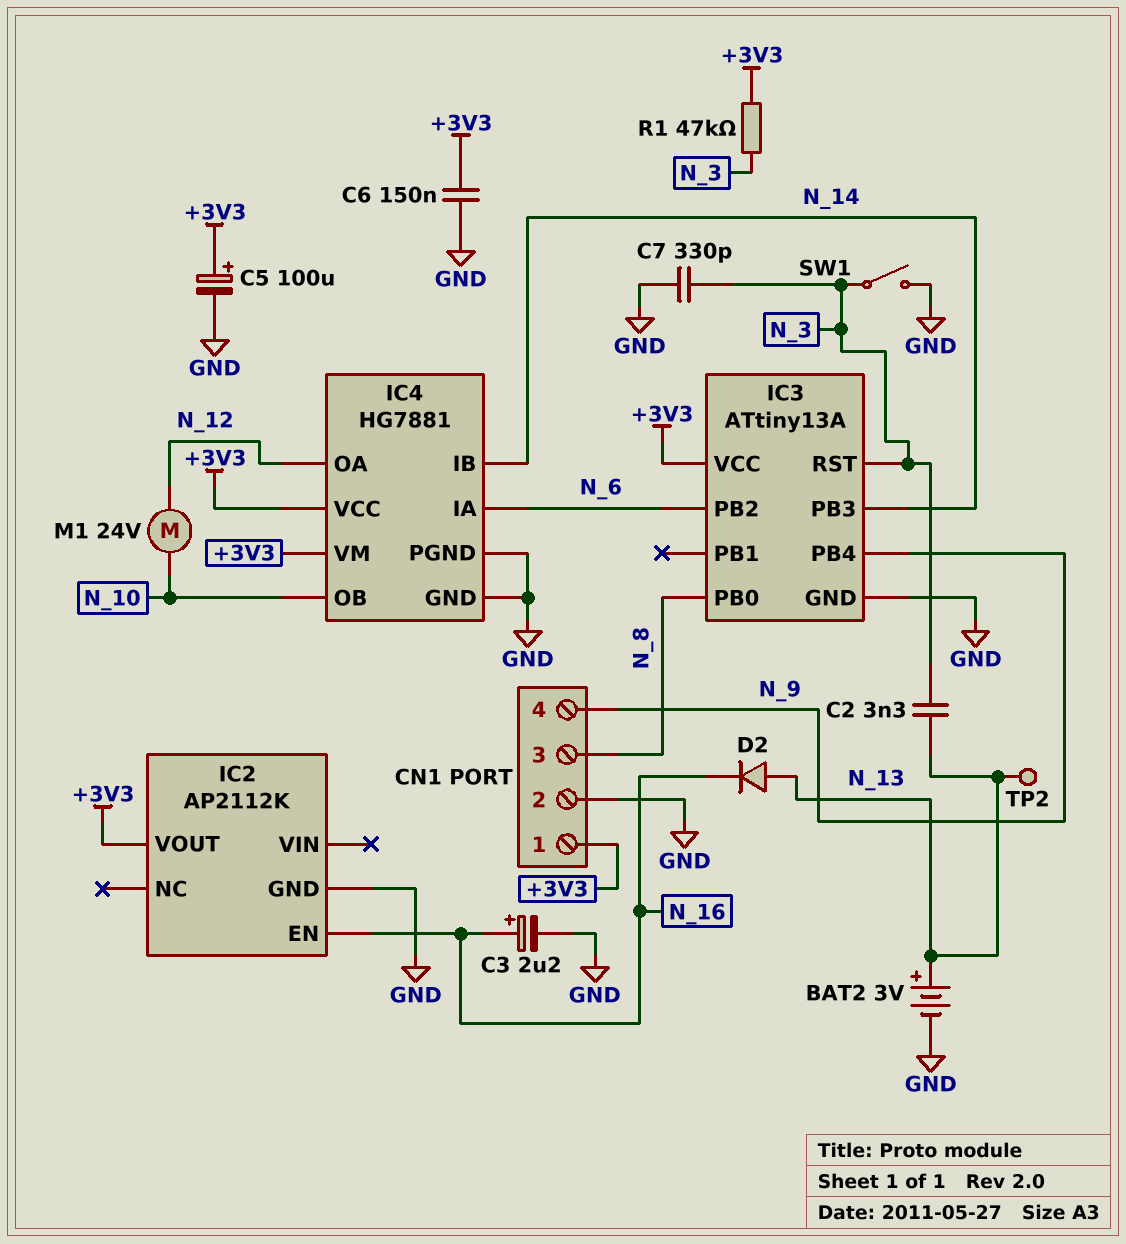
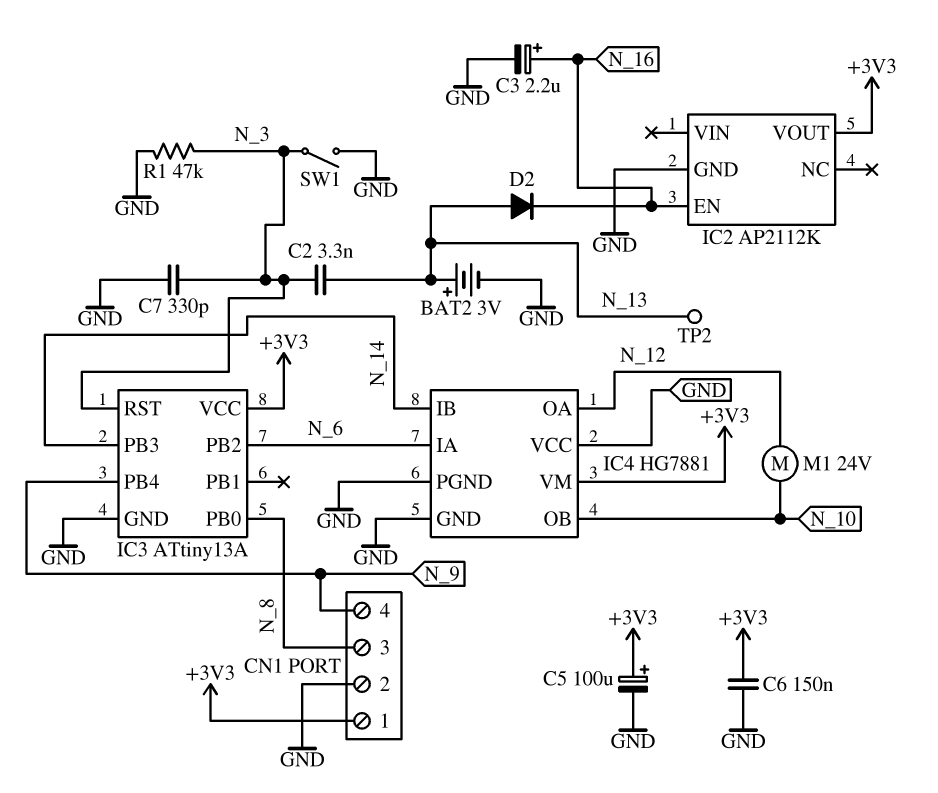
IC4 pin VCC: +3V3 -> GND
R1: 47k (+3V3, N_3) -> 47k (GND, N_3)

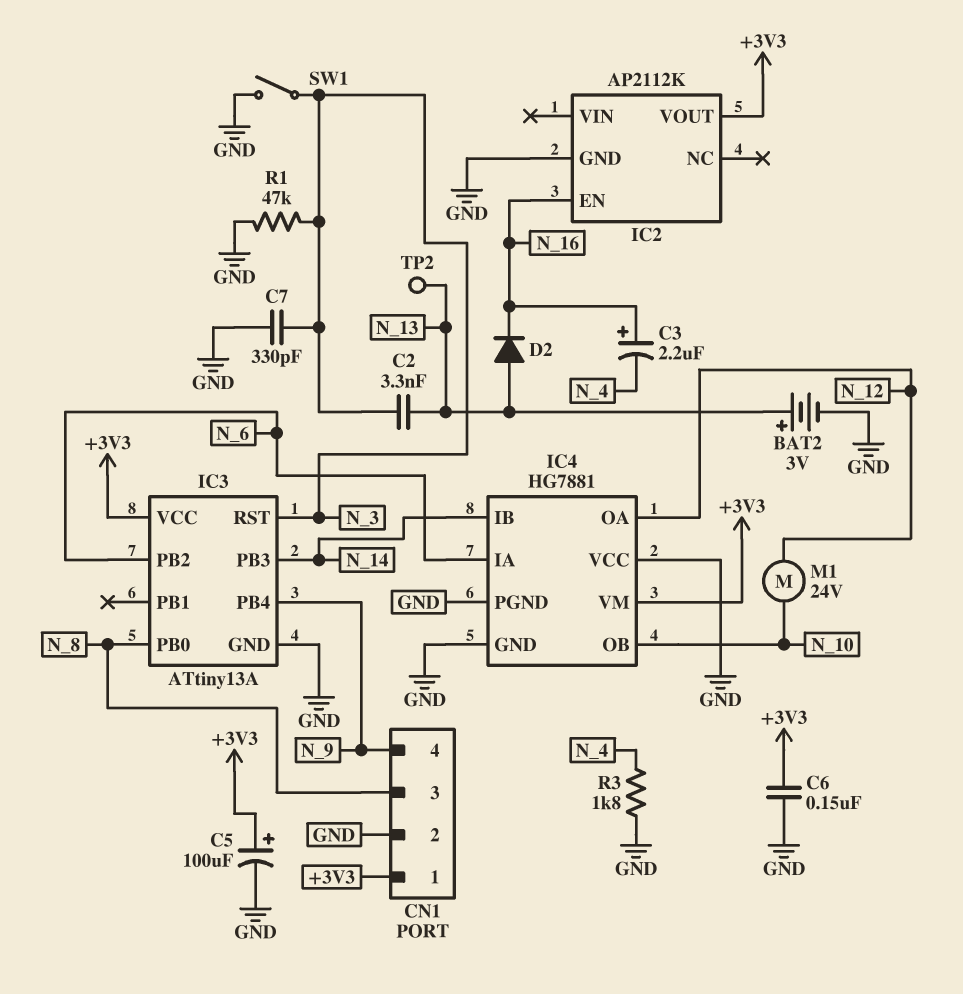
C3: 2.2uF (plus N_16, minus GND) -> 2.2uF (plus N_16, minus N_4)
R3: none -> 1.8k (GND, N_4)

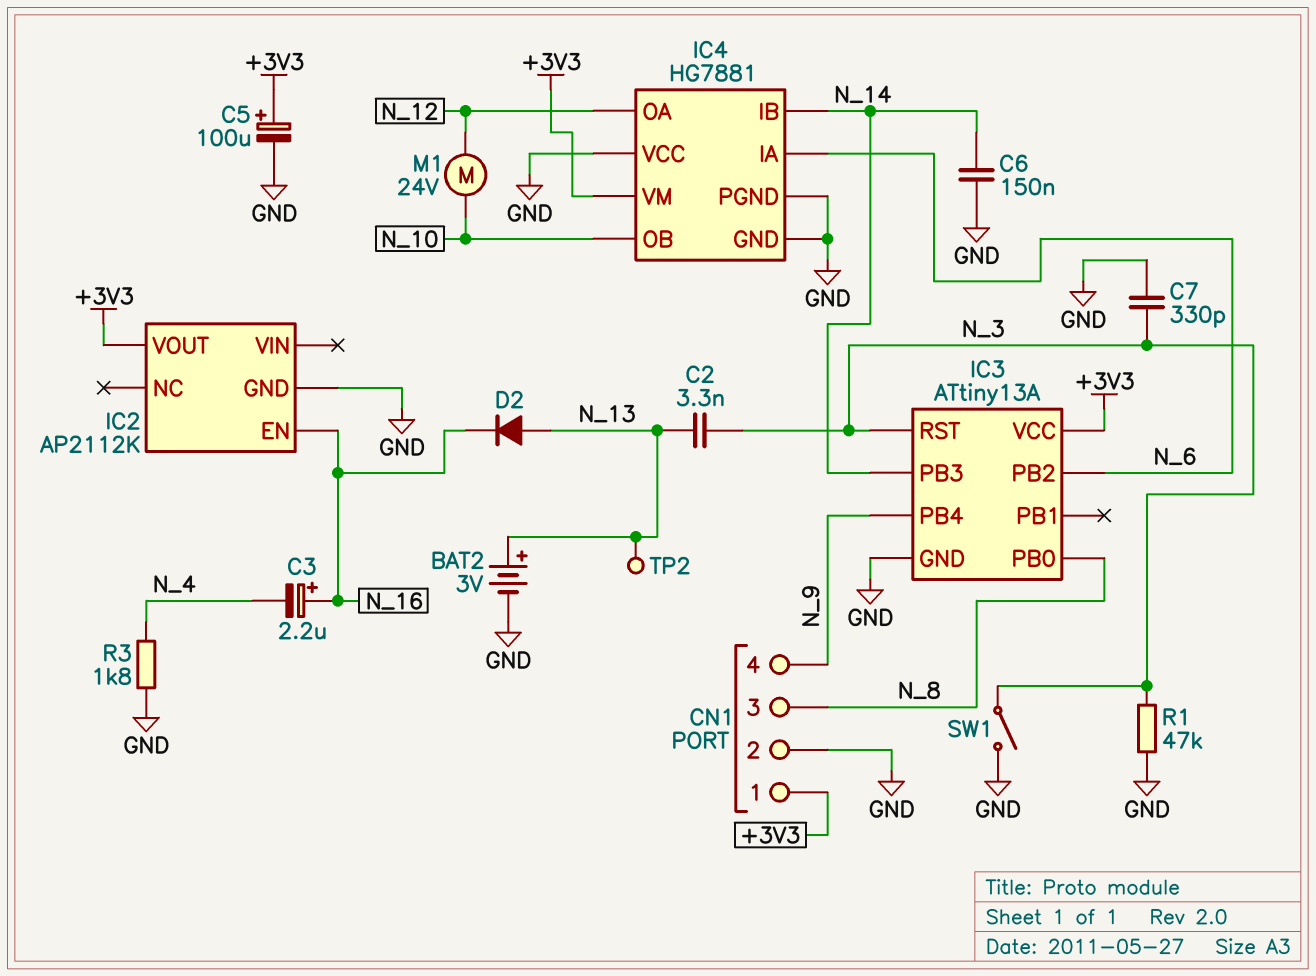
C6: 150nF (+3V3, GND) -> 150nF (GND, N_14)

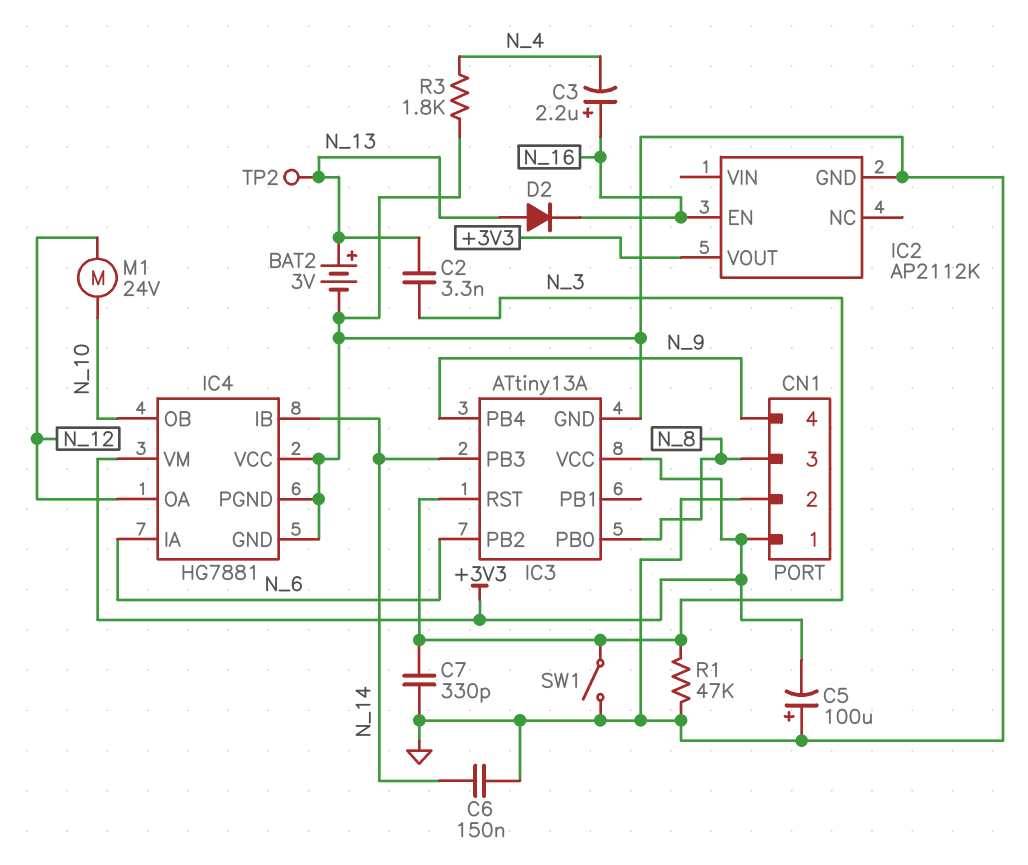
C5: 100uF (plus +3V3, minus GND) -> 100uF (plus GND, minus +3V3)

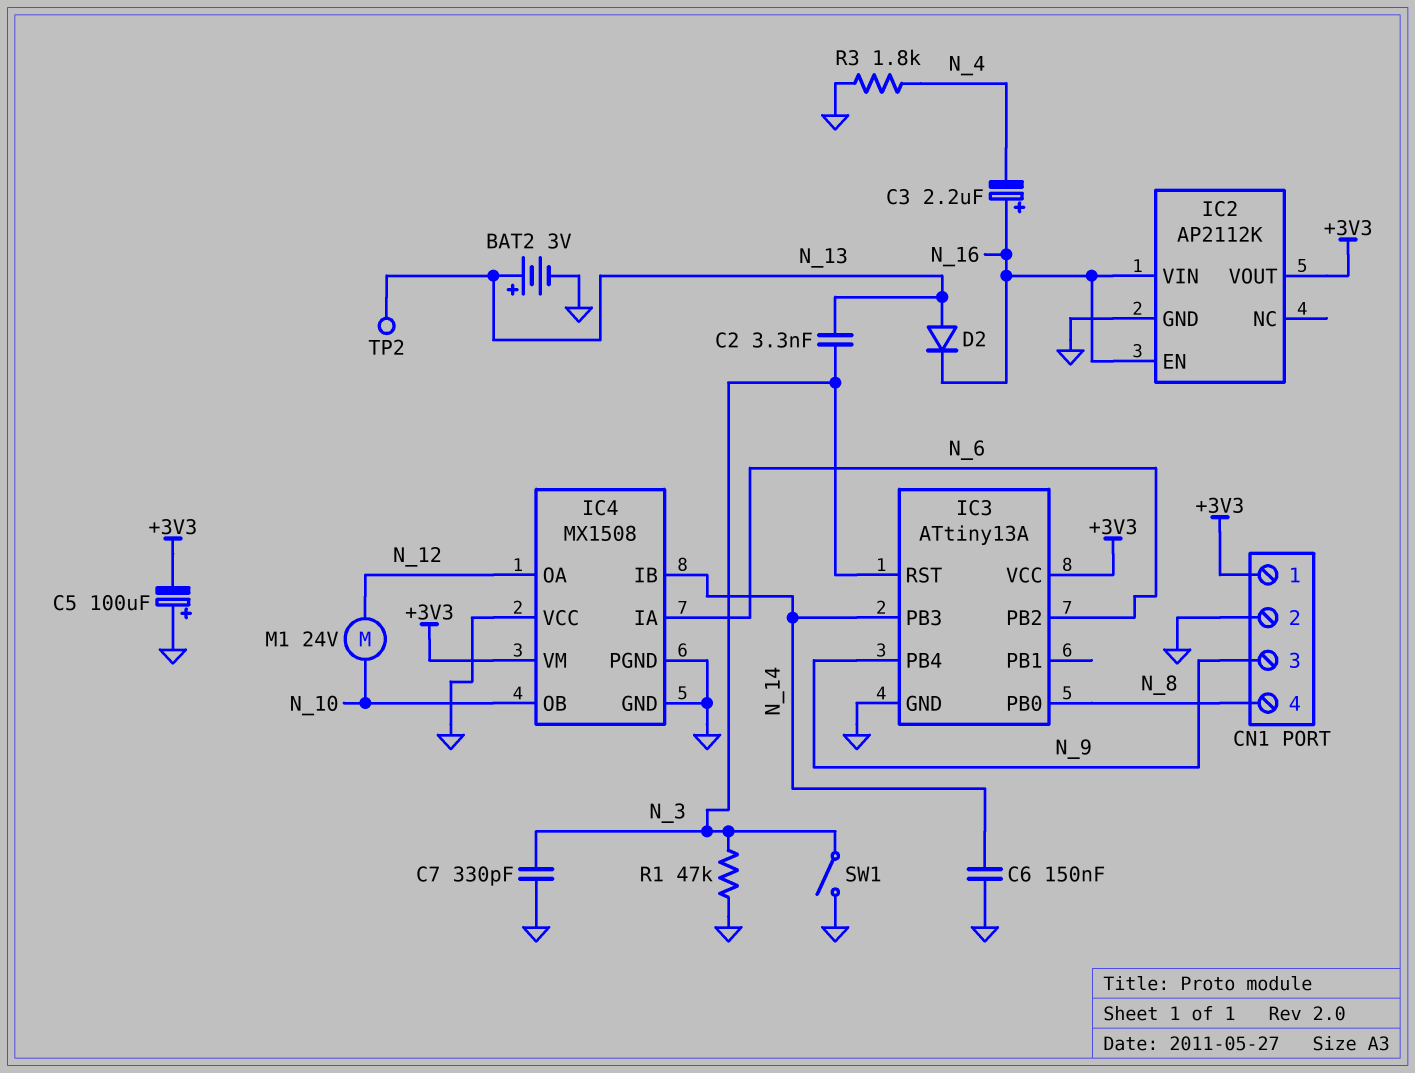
CN1 pin 3: N_8 -> N_9
CN1 pin 4: N_9 -> N_8
IC2 pin VIN: none -> N_16
IC4: HG7881 -> MX1508

